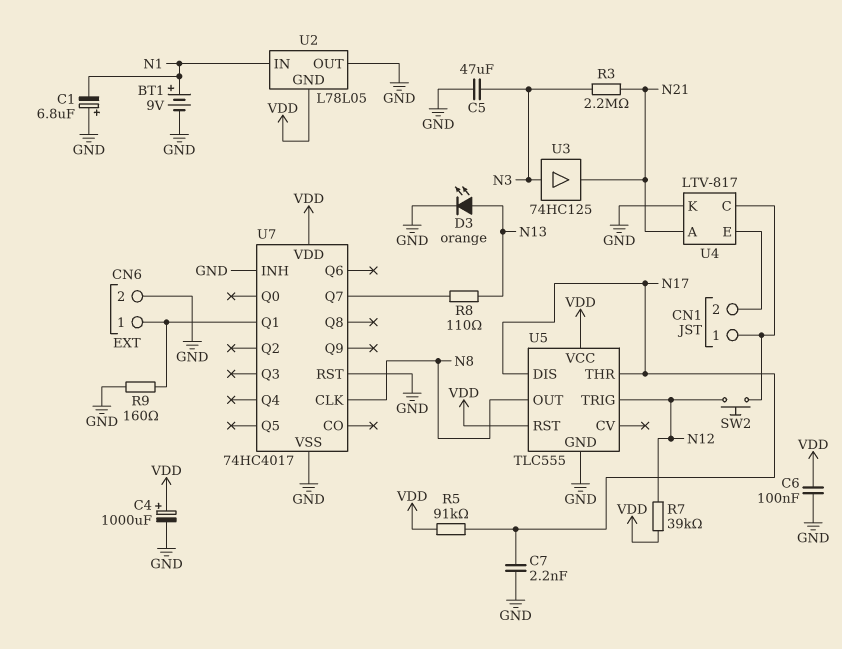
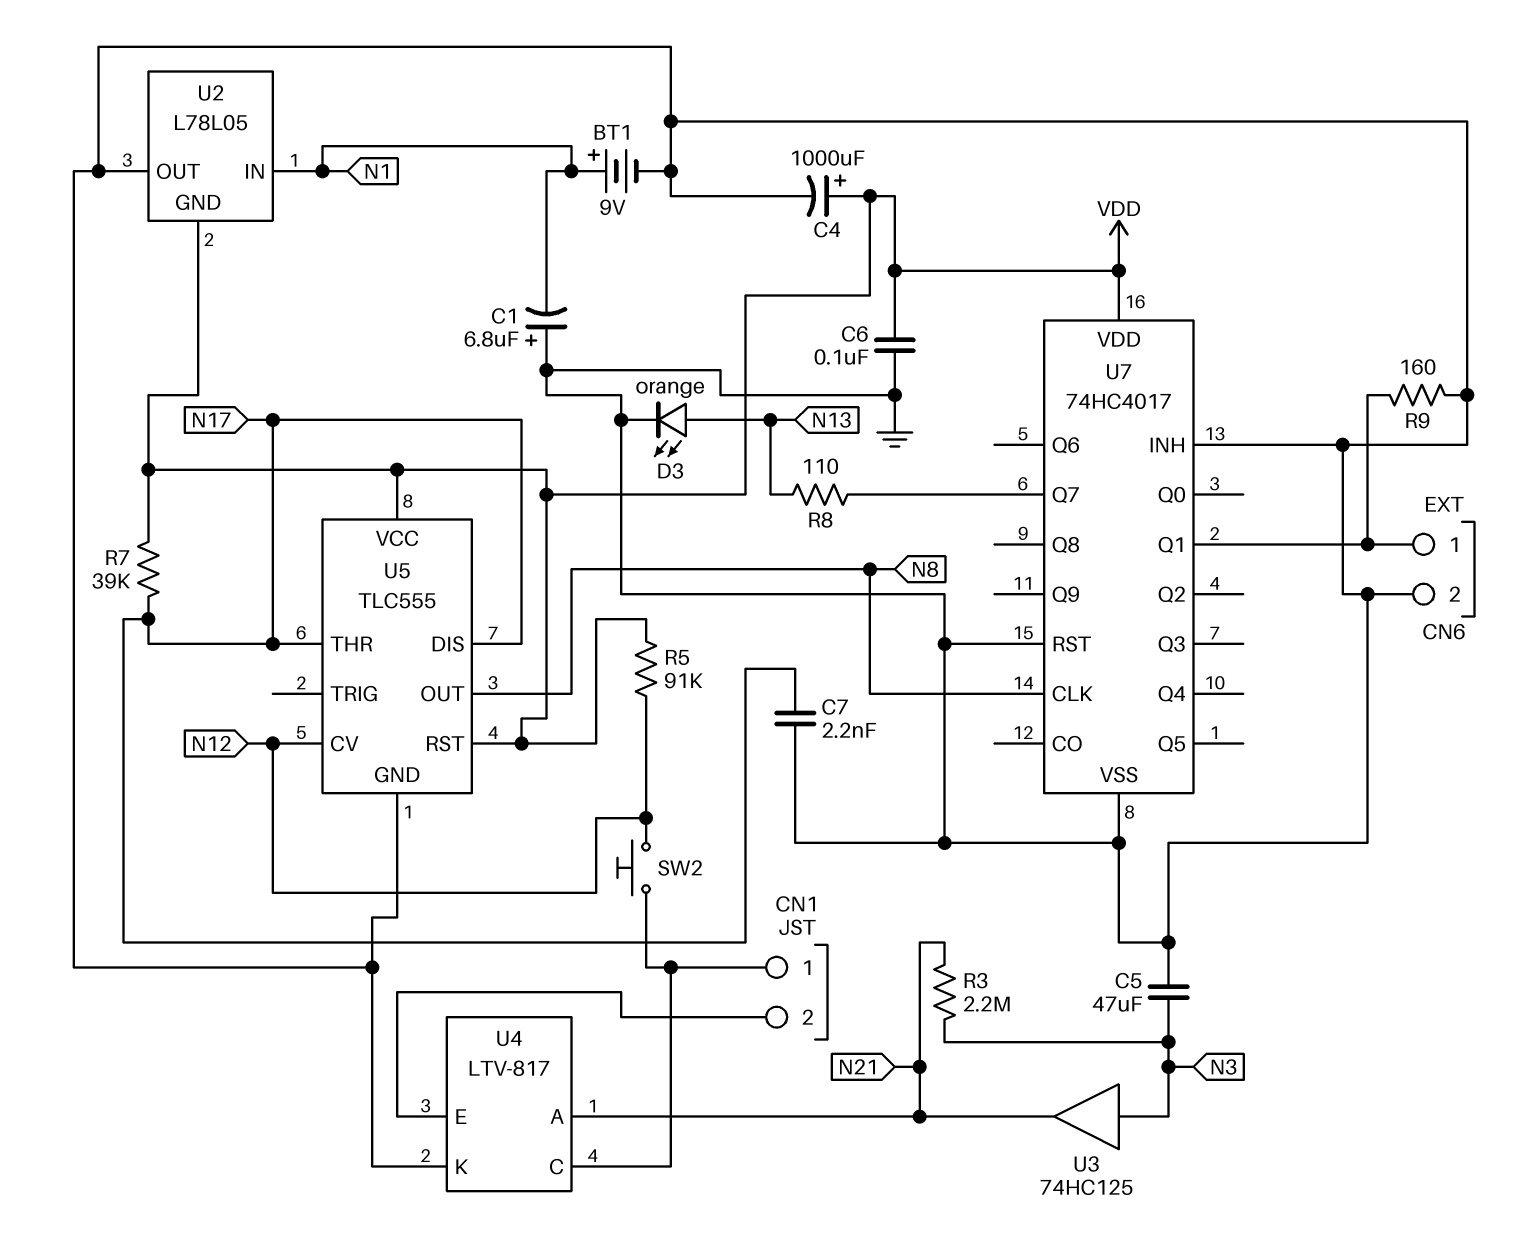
R5: 91k (N17, VDD) -> 91k (N12, VDD)
R7: 39k (N12, VDD) -> 39k (N17, VDD)
U5 pin CV: none -> N12
U5 pin TRIG: N12 -> none

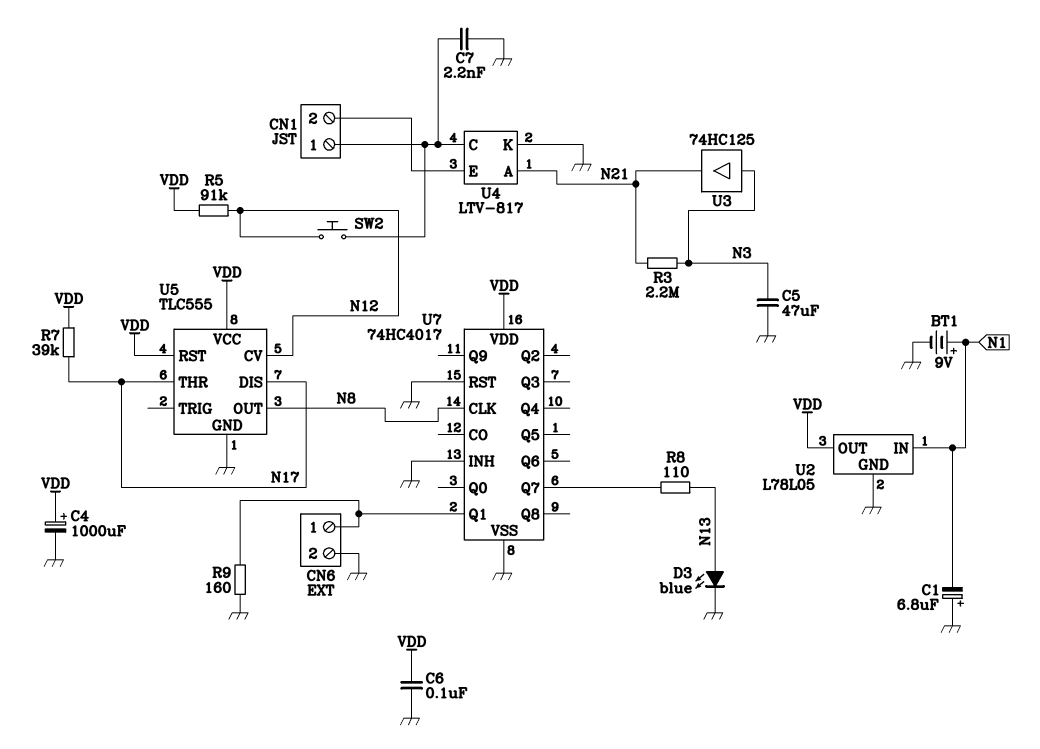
C7: 2.2nF (GND, N17) -> 2.2nF (CN1/1, GND)
D3: LED orange (A N13, K GND) -> LED blue (A N13, K GND)
U2 pin GND: VDD -> GND
U2 pin OUT: GND -> VDD

